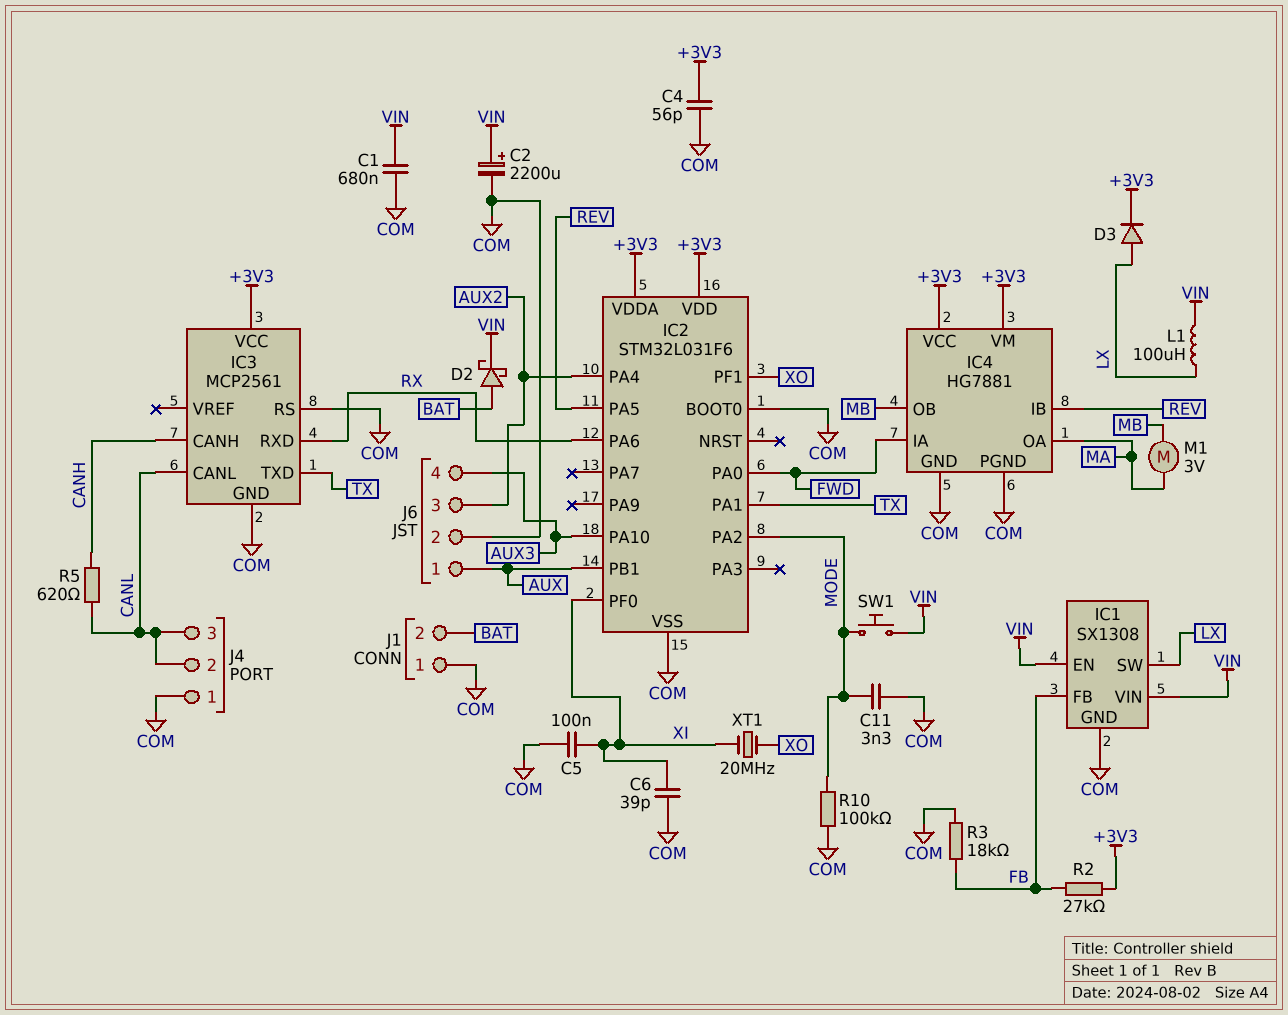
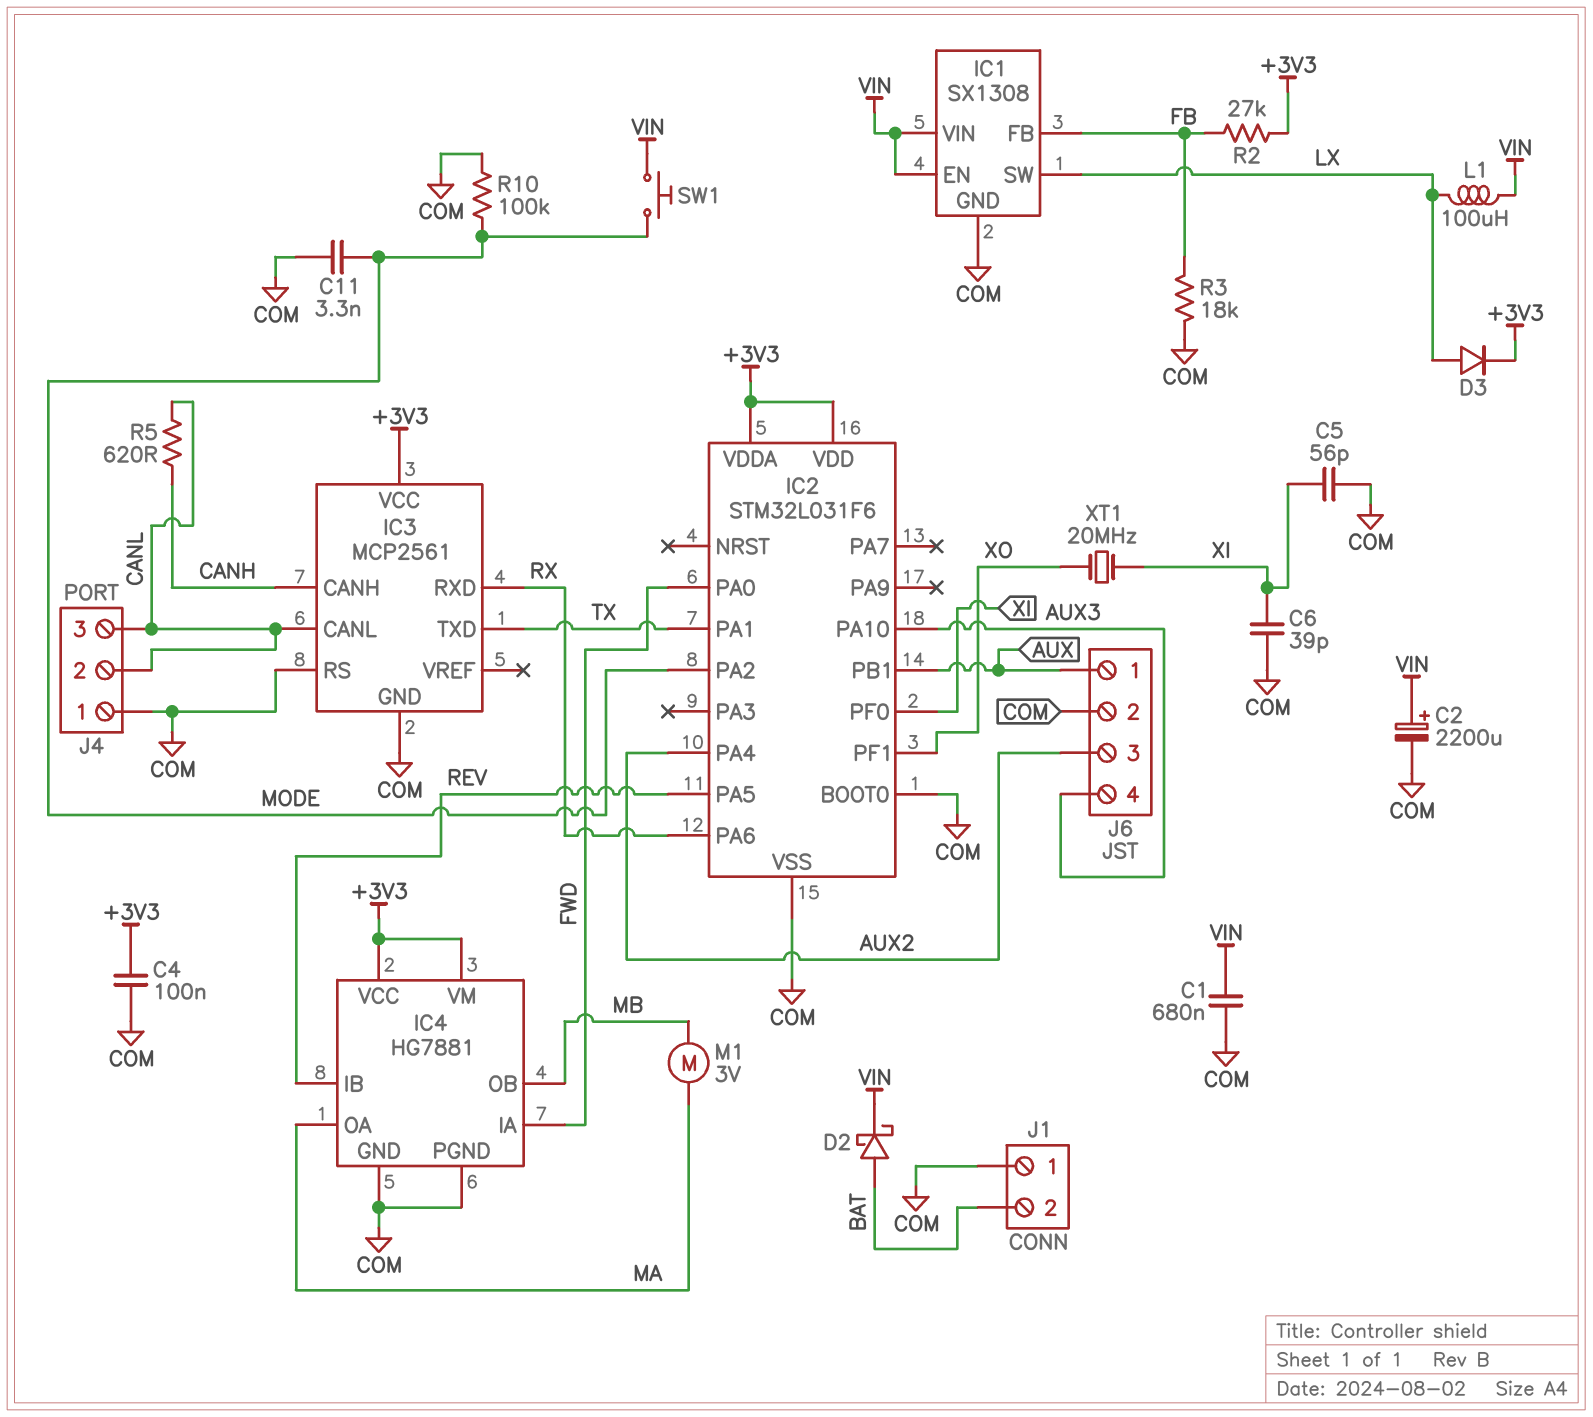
C4: 56pF (+3V3, COM) -> 100nF (+3V3, COM)
C5: 100nF (COM, XI) -> 56pF (COM, XI)

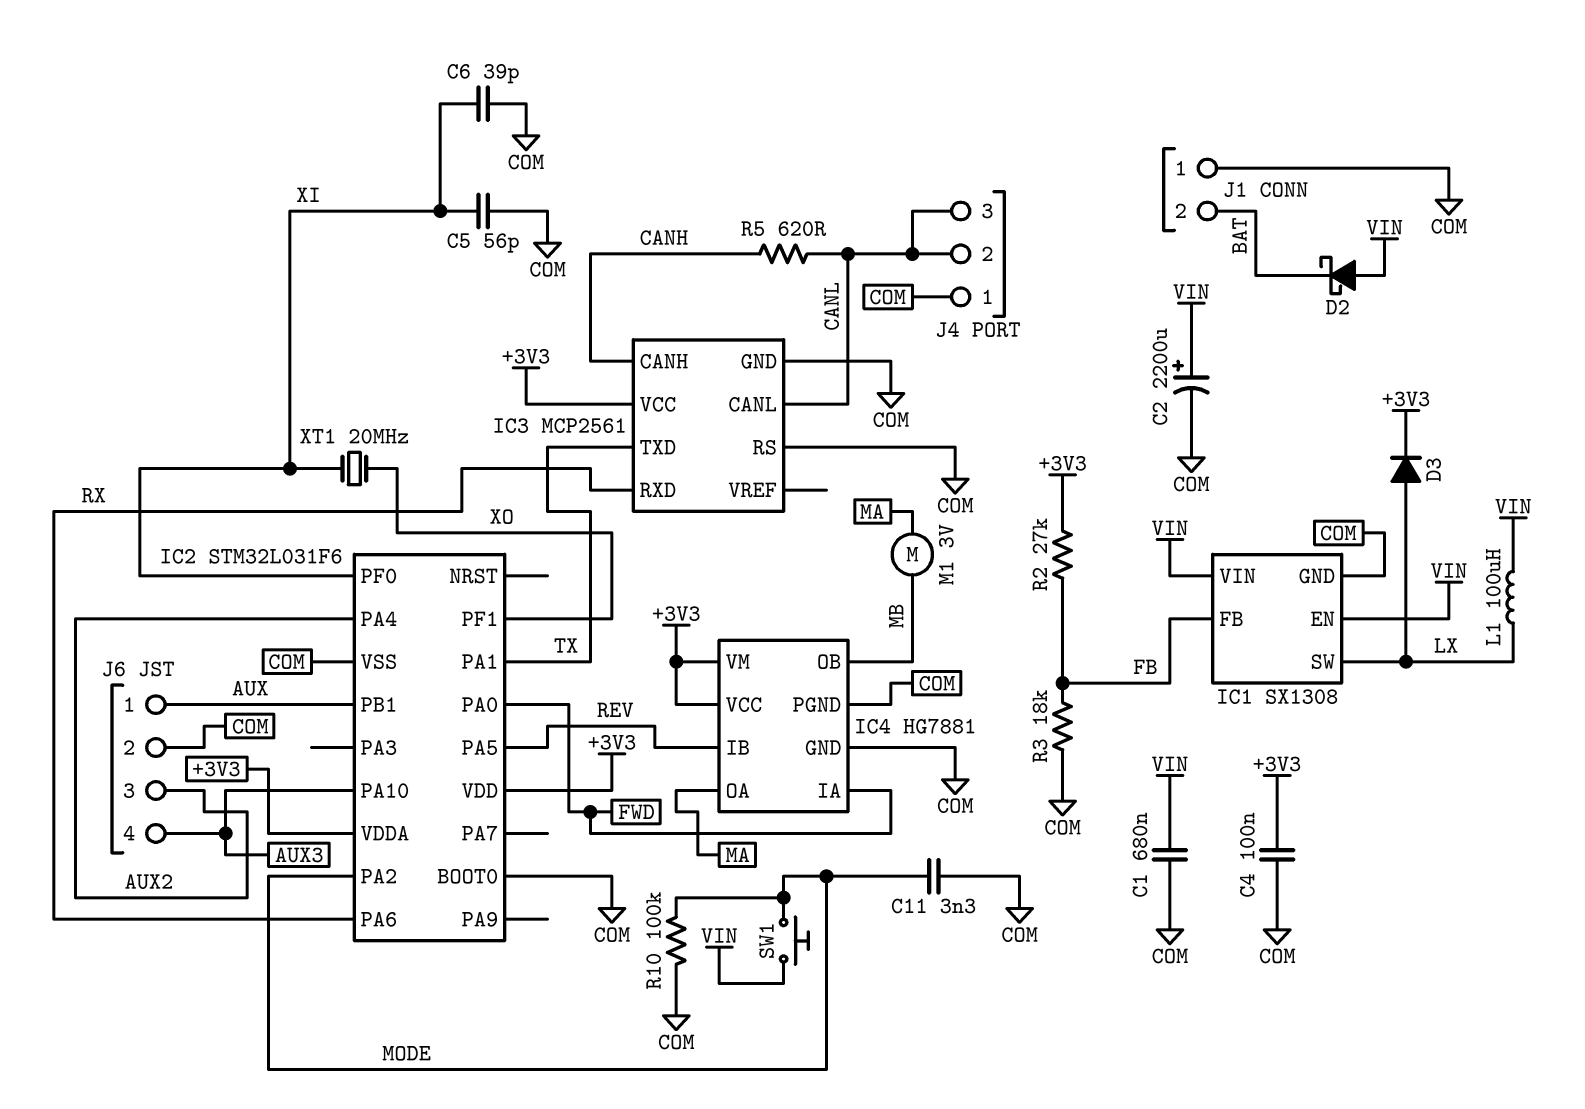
D2: schottky (A BAT, K VIN) -> schottky (A VIN, K BAT)

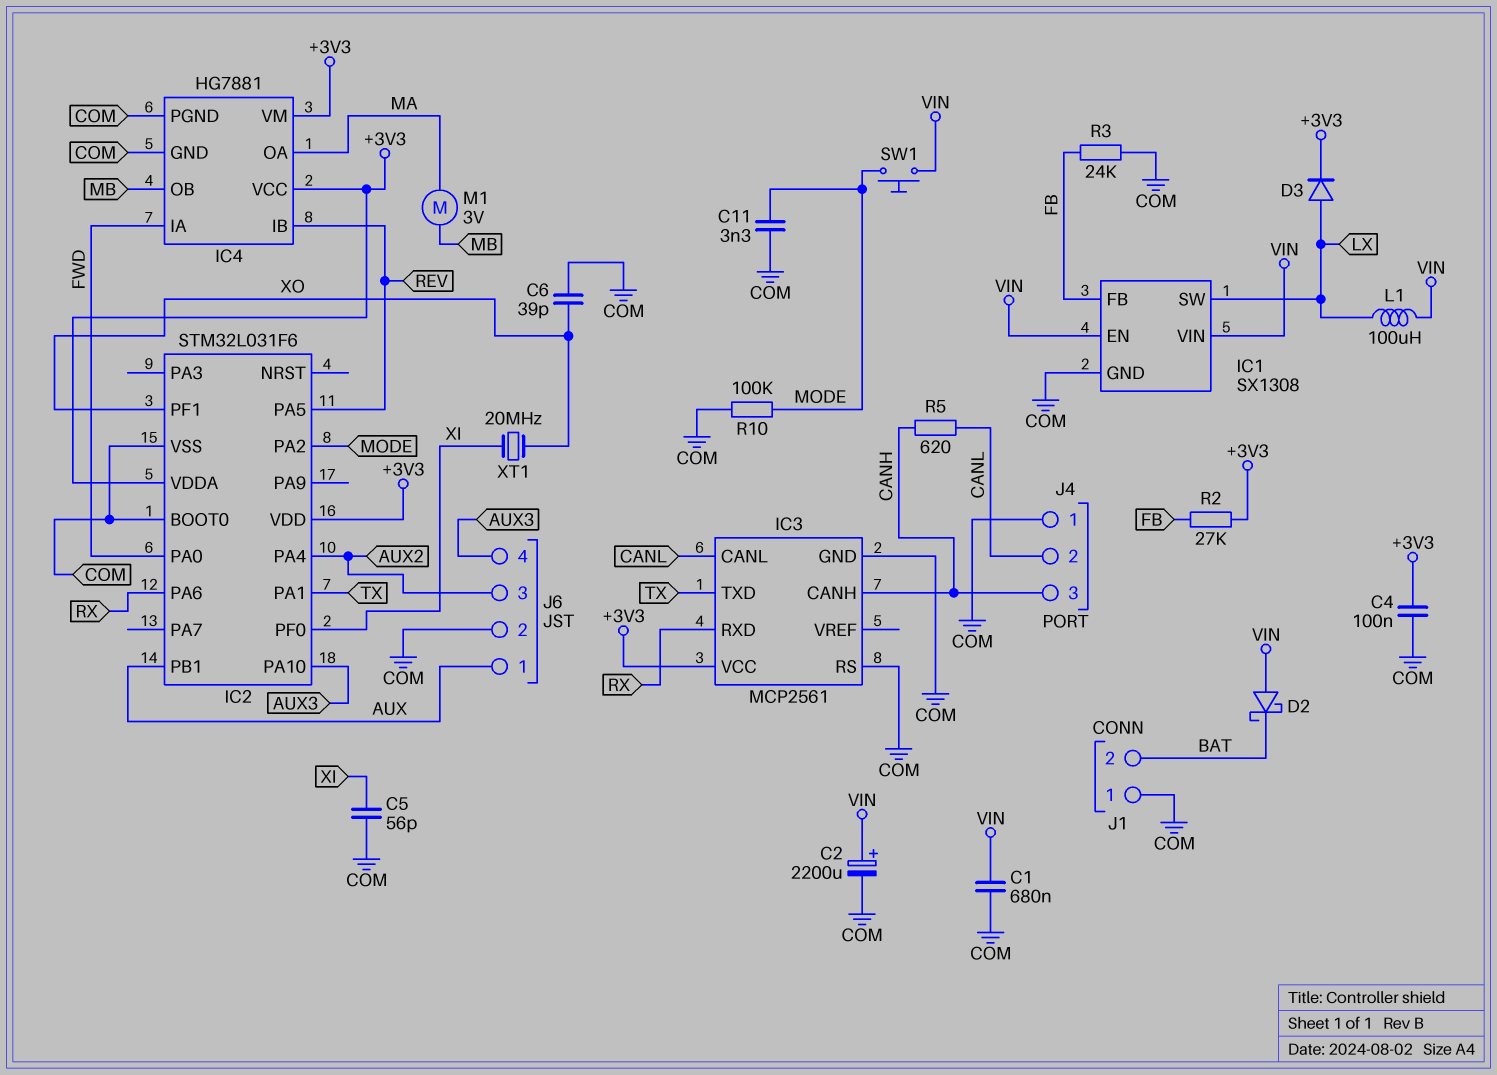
C6: 39pF (COM, XI) -> 39pF (COM, XO)
J4 pin 3: CANL -> CANH
R3: 18k (COM, FB) -> 24k (COM, FB)

